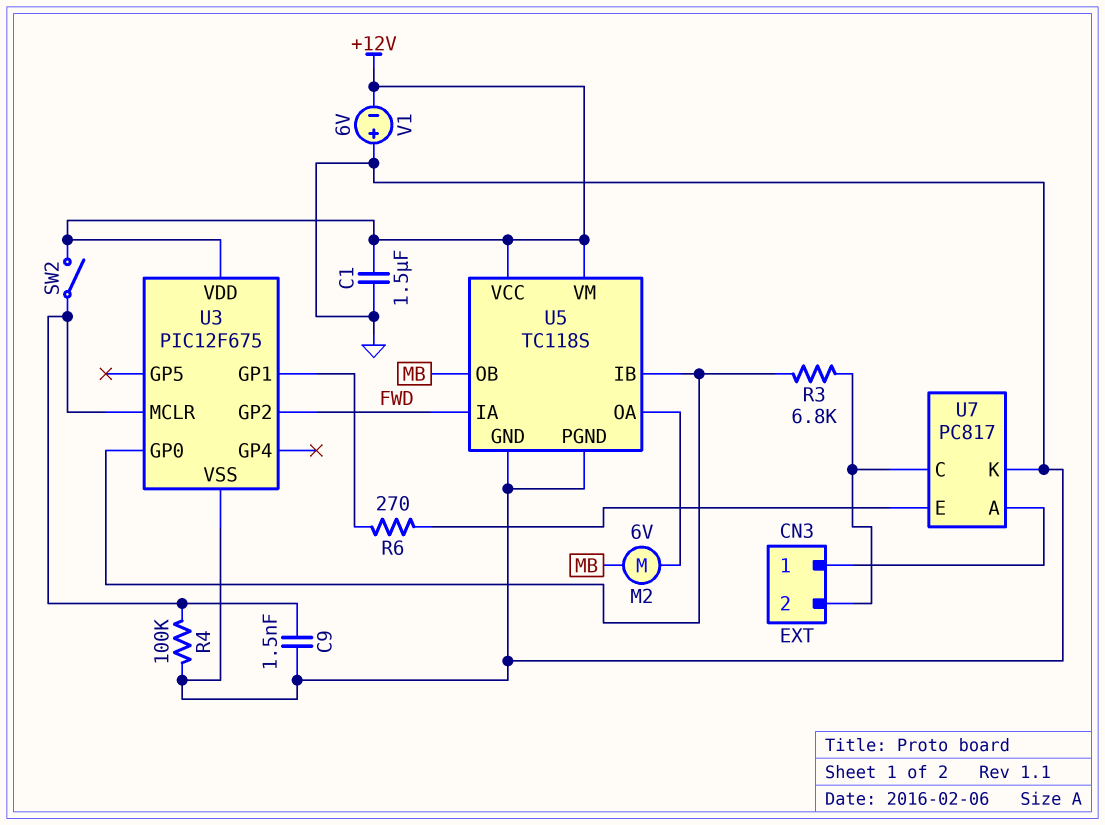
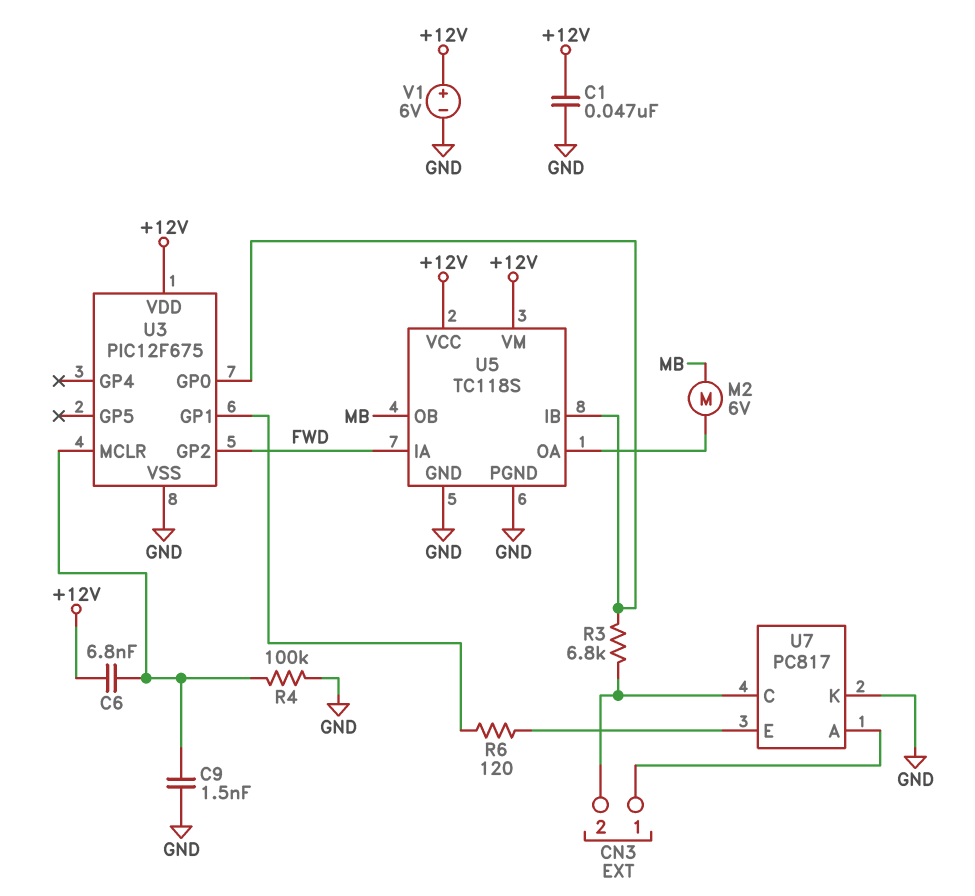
C1: 1.5uF (+12V, GND) -> 47nF (+12V, GND)
C6: none -> 6.8nF (+12V, U3/MCLR)
R6: 270 (U3/GP1, U7/E) -> 120 (U3/GP1, U7/E)
SW2: switch (+12V, U3/MCLR) -> none
V1: 6V (plus GND, minus +12V) -> 6V (plus +12V, minus GND)

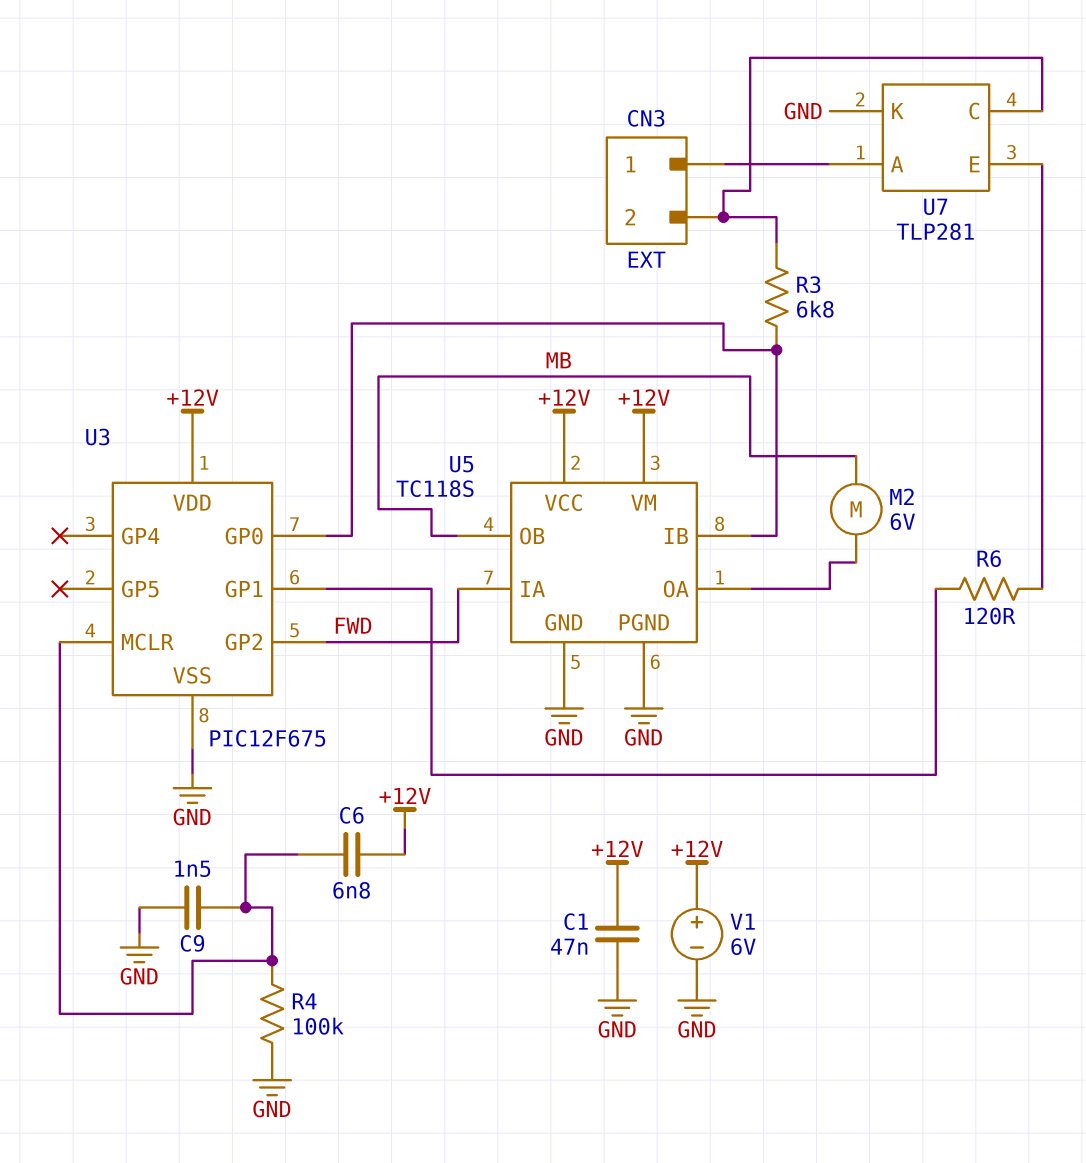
U7: PC817 -> TLP281

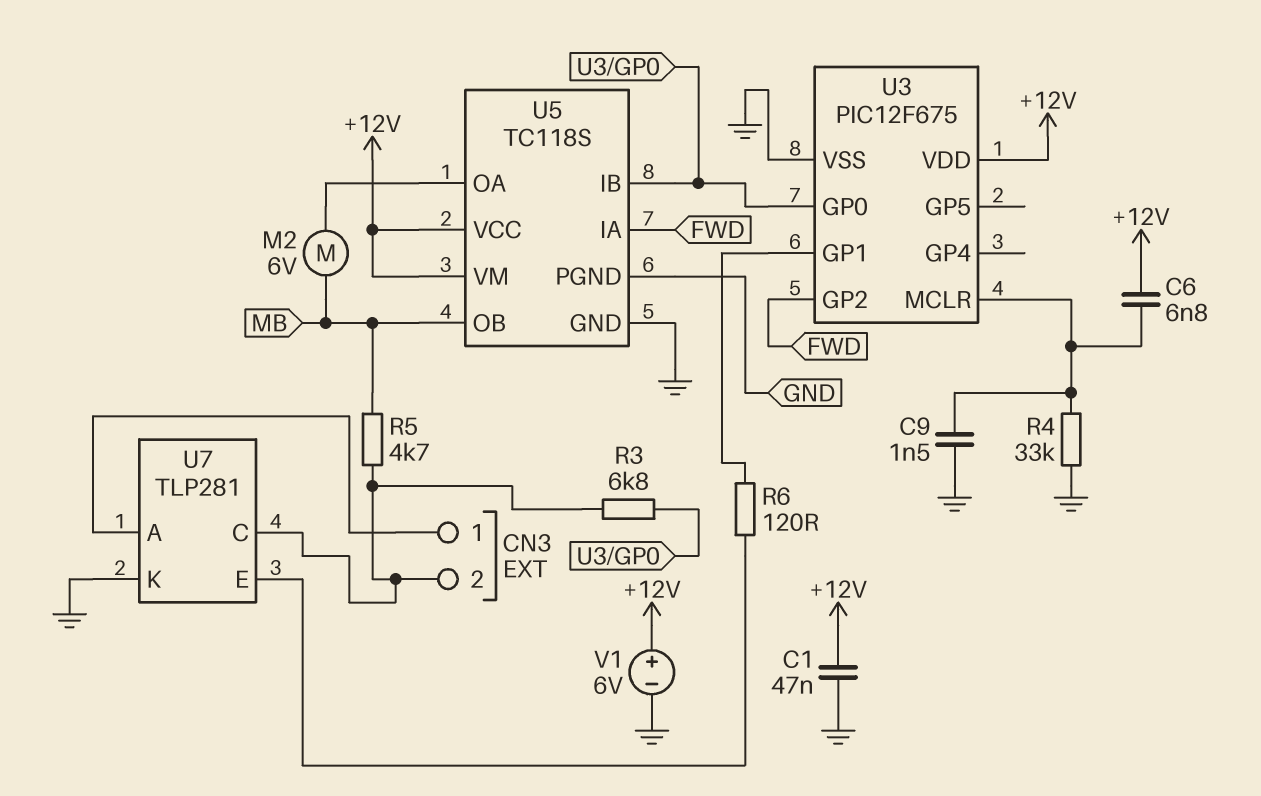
R4: 100k (GND, U3/MCLR) -> 33k (GND, U3/MCLR)
R5: none -> 4.7k (CN3/2, MB)

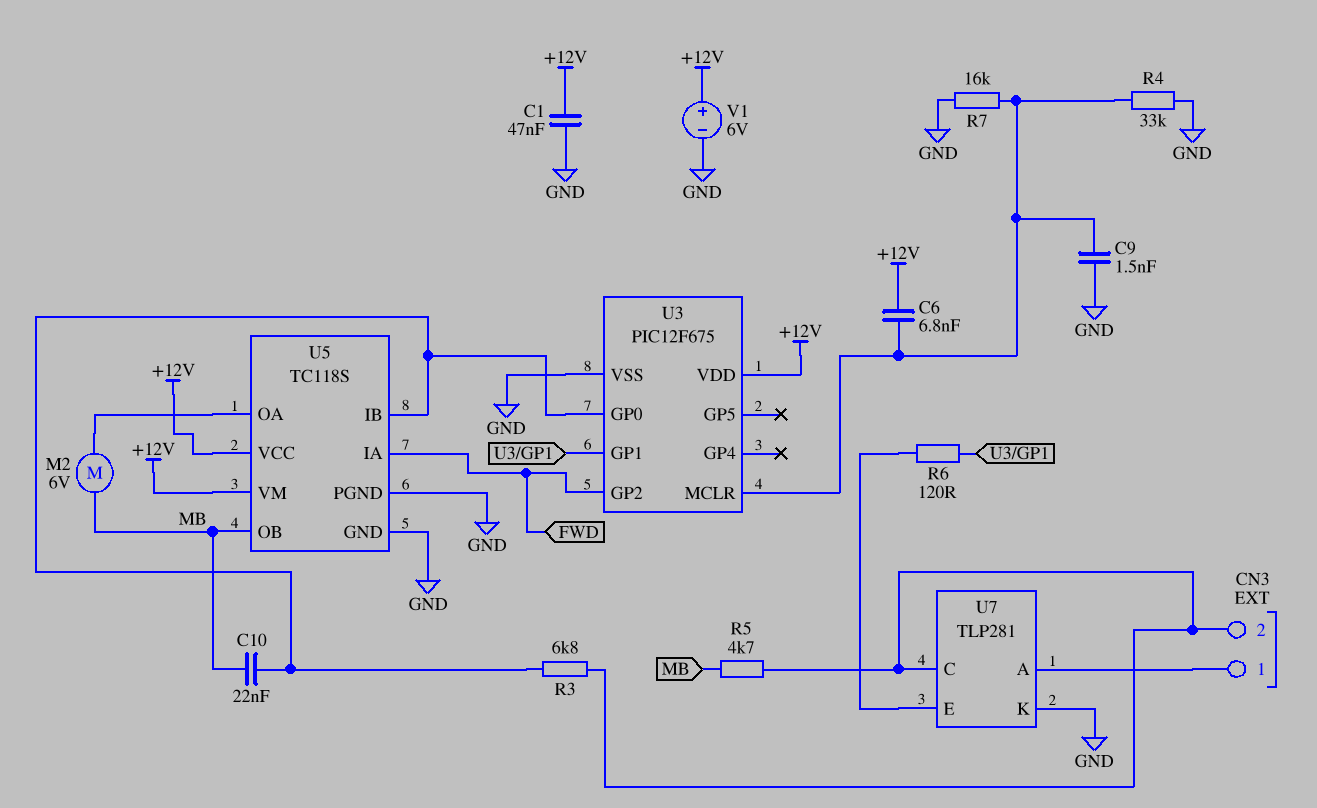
C10: none -> 22nF (MB, U3/GP0)
R7: none -> 16k (GND, U3/MCLR)

